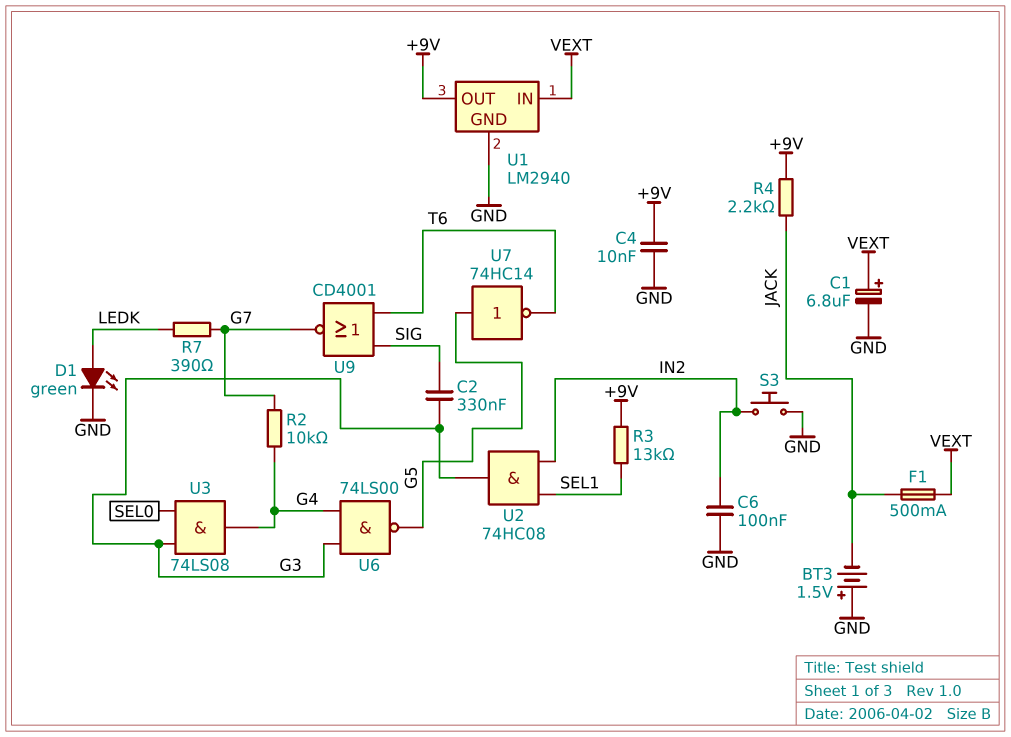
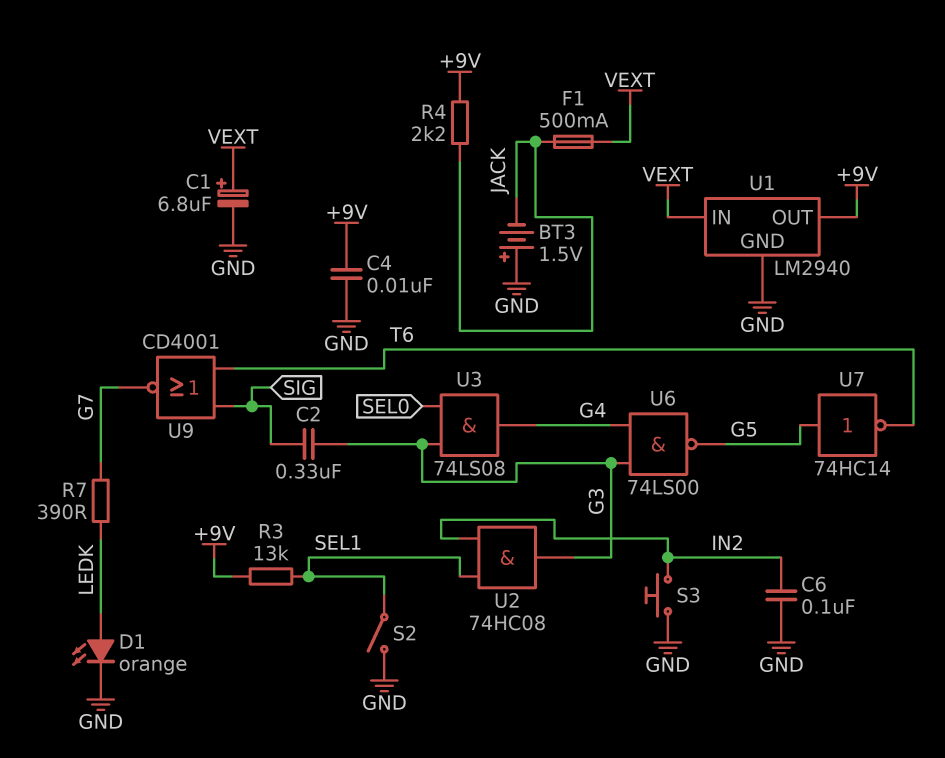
D1: LED green (A LEDK, K GND) -> LED orange (A LEDK, K GND)
R2: 10k (G4, G7) -> none
S2: none -> switch (GND, SEL1)

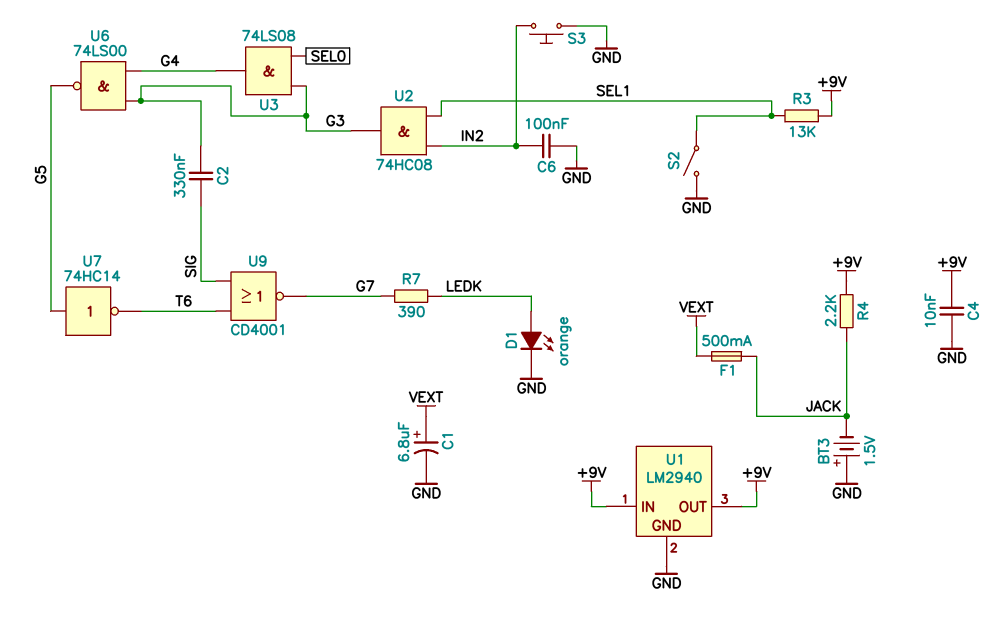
U1 pin IN: VEXT -> +9V

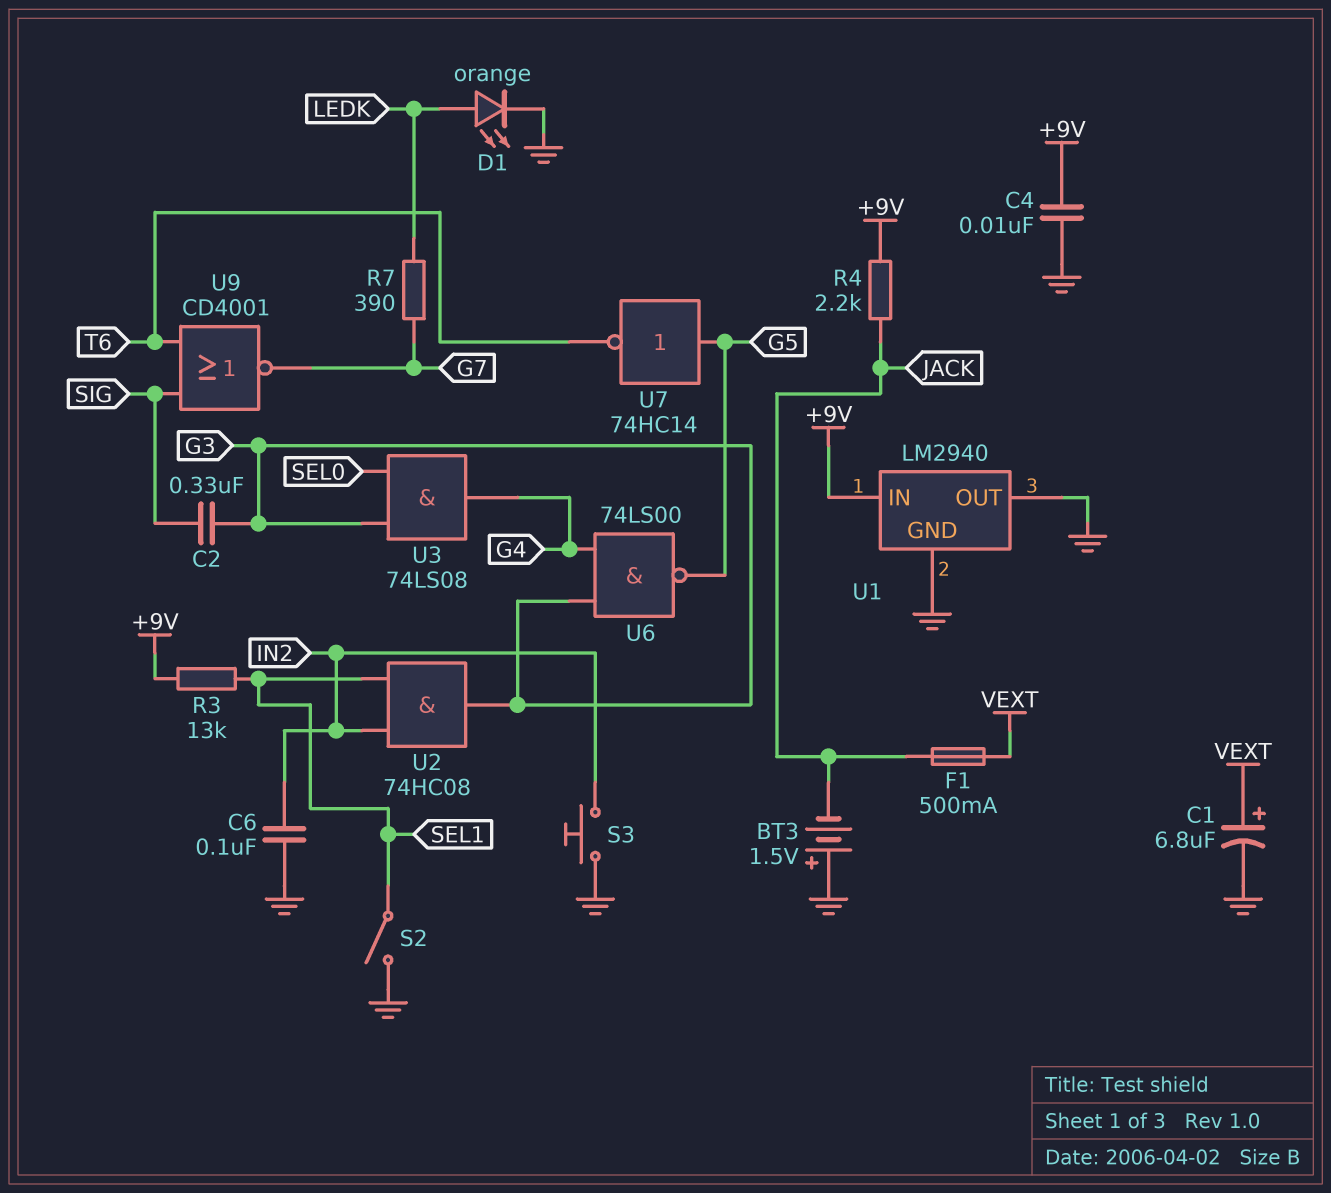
U1 pin OUT: +9V -> GND

